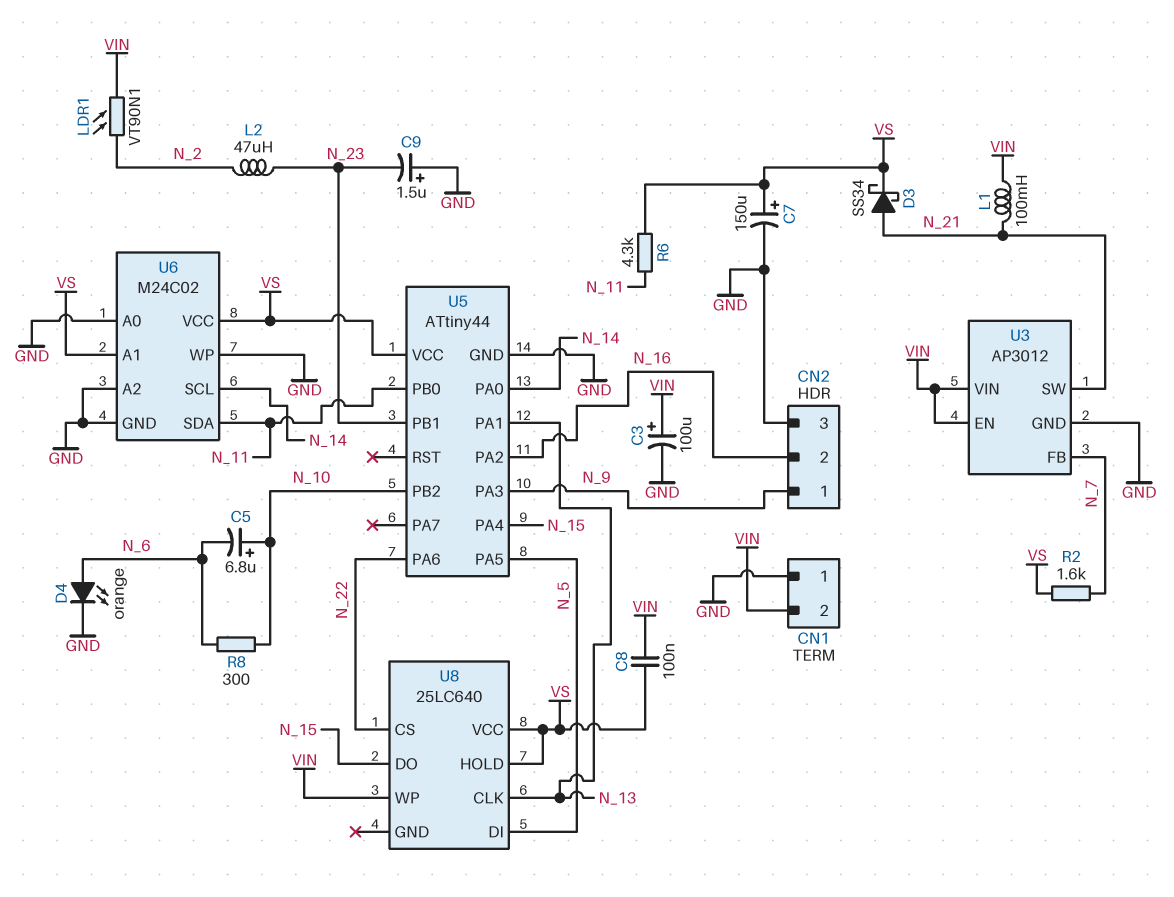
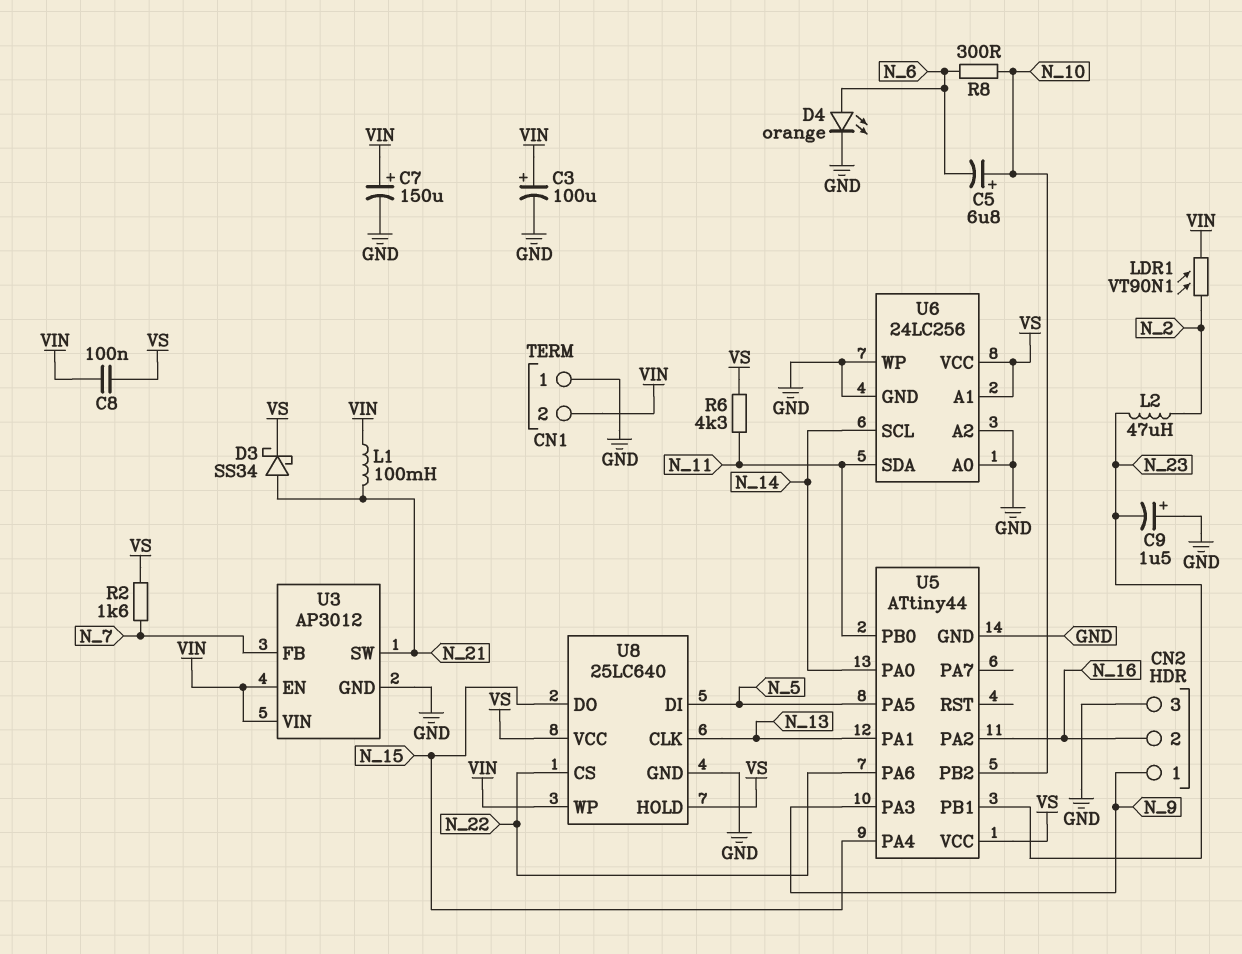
C7: 150uF (plus VS, minus GND) -> 150uF (plus VIN, minus GND)
U6: M24C02 -> 24LC256
U8 pin GND: none -> GND

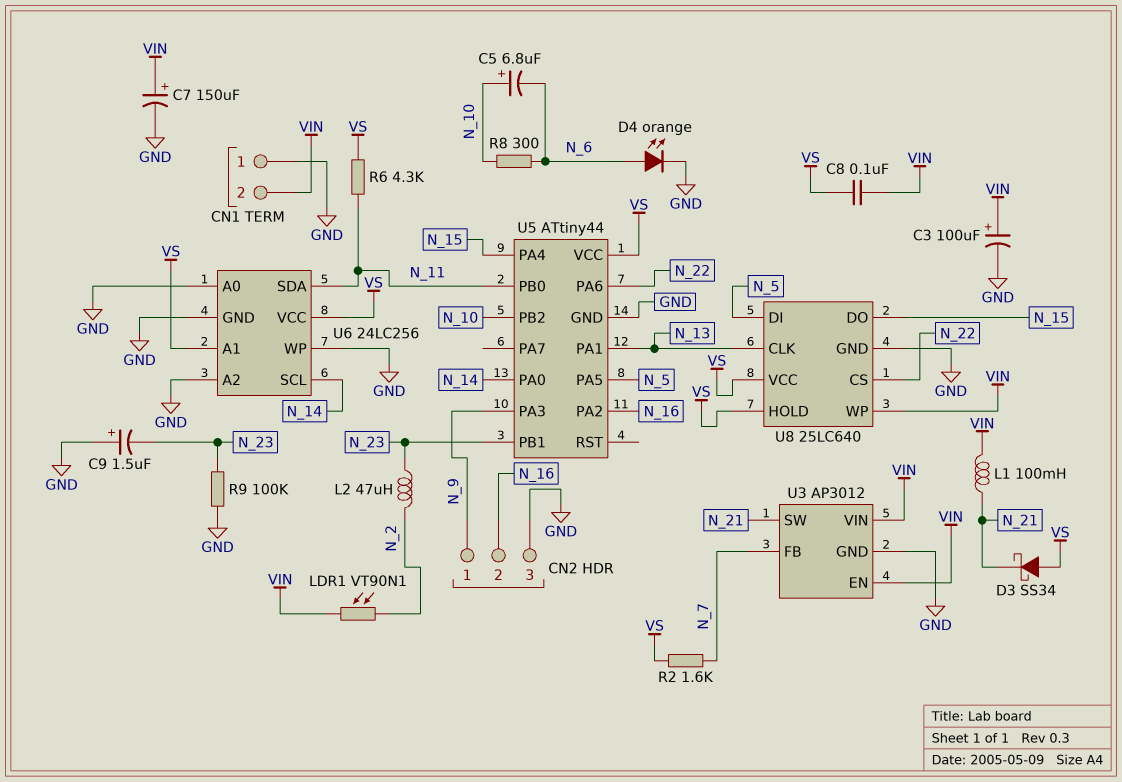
D3: schottky SS34 (A N_21, K VS) -> schottky SS34 (A VS, K N_21)
R9: none -> 100k (GND, N_23)

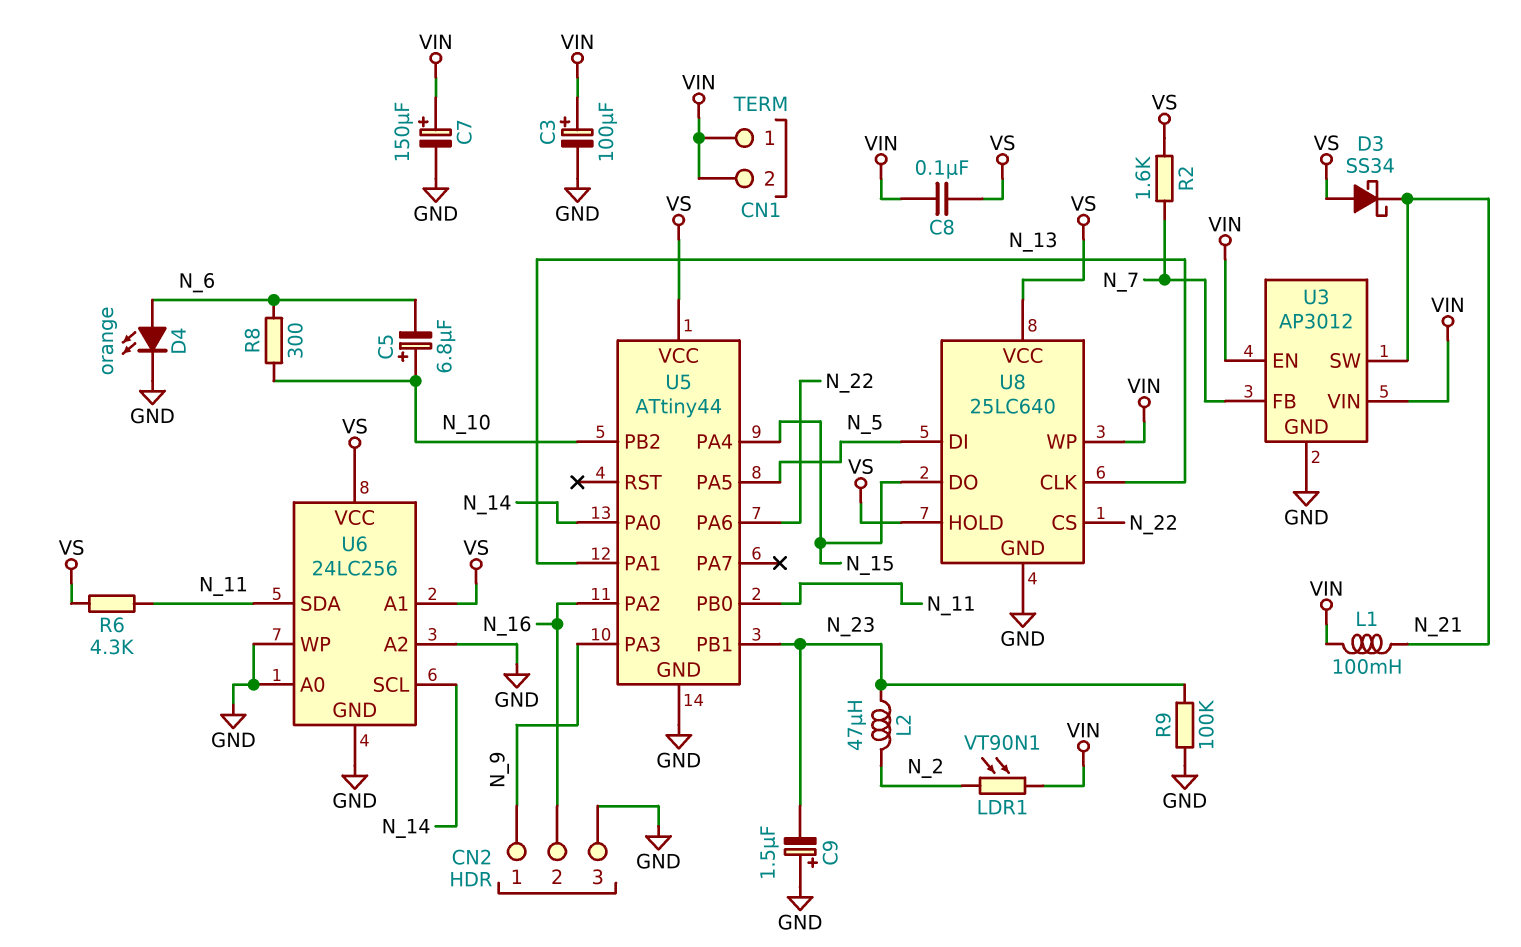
CN1 pin 1: GND -> VIN

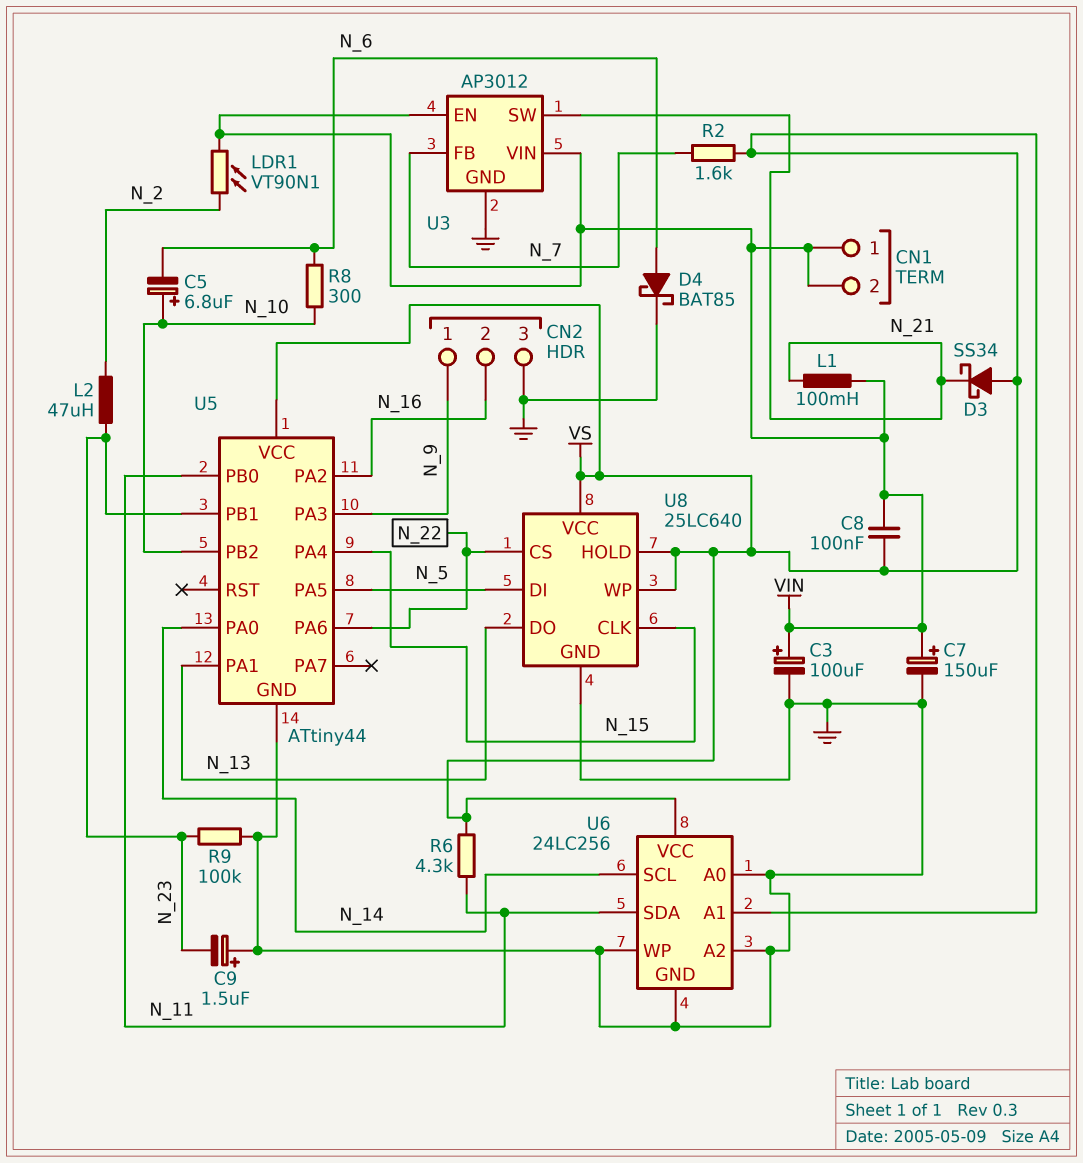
D4: LED orange (A N_6, K GND) -> schottky BAT85 (A N_6, K GND)
U8 pin CLK: N_13 -> N_15
U8 pin DO: N_15 -> N_13
U8 pin WP: VIN -> VS

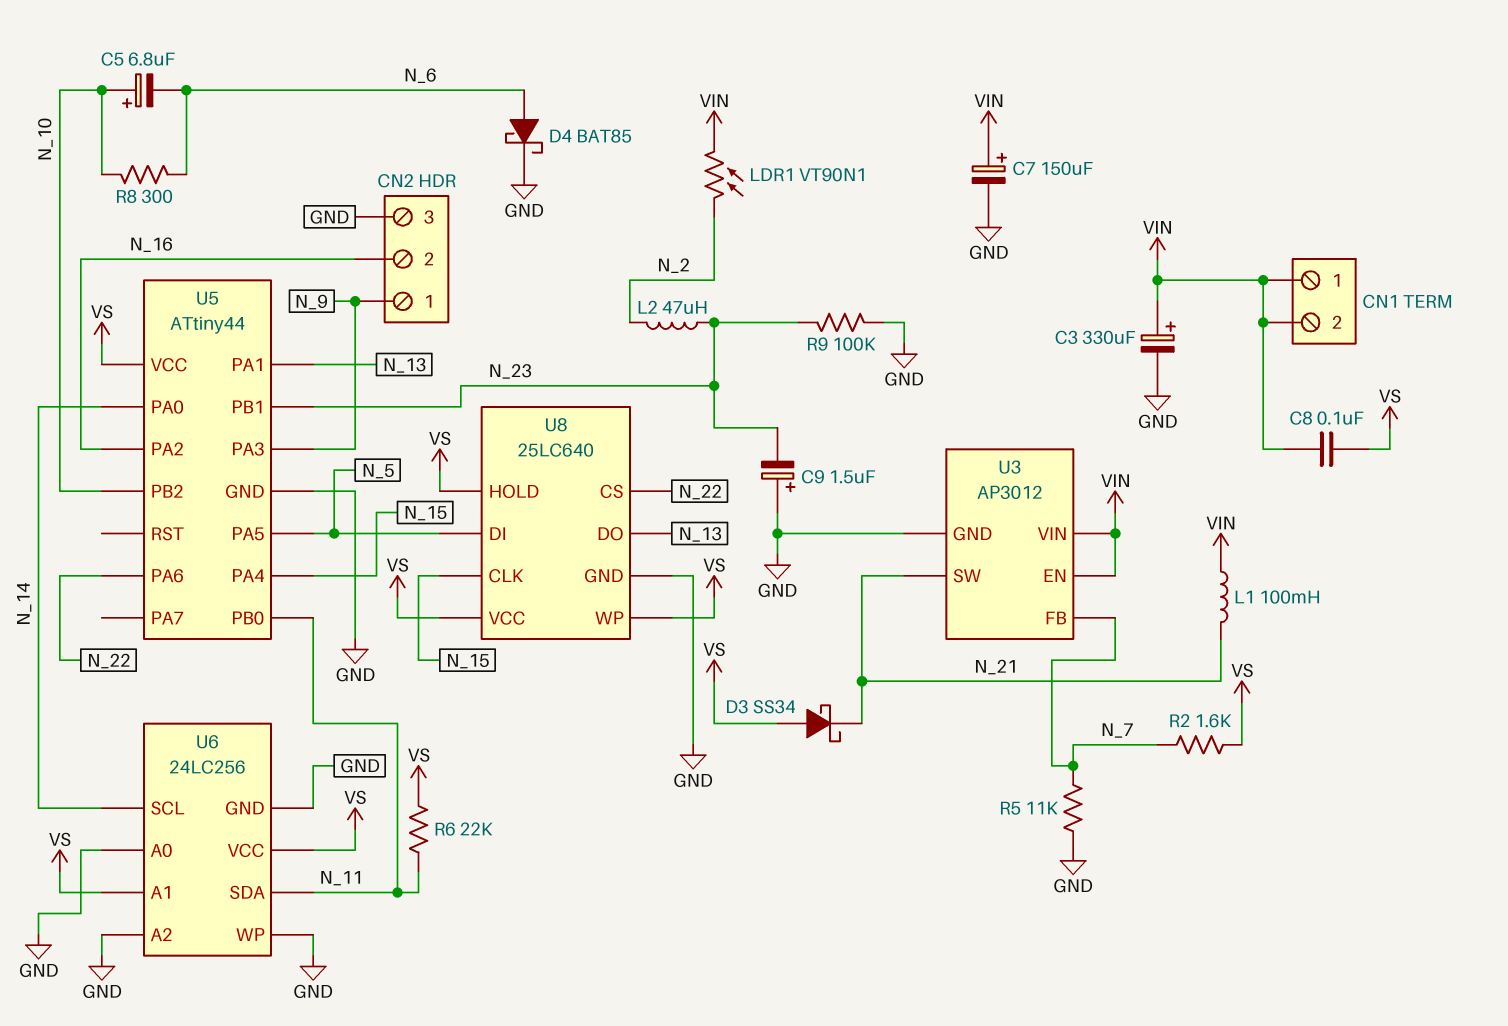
C3: 100uF (plus VIN, minus GND) -> 330uF (plus VIN, minus GND)
R5: none -> 11k (GND, N_7)
R6: 4.3k (N_11, VS) -> 22k (N_11, VS)

